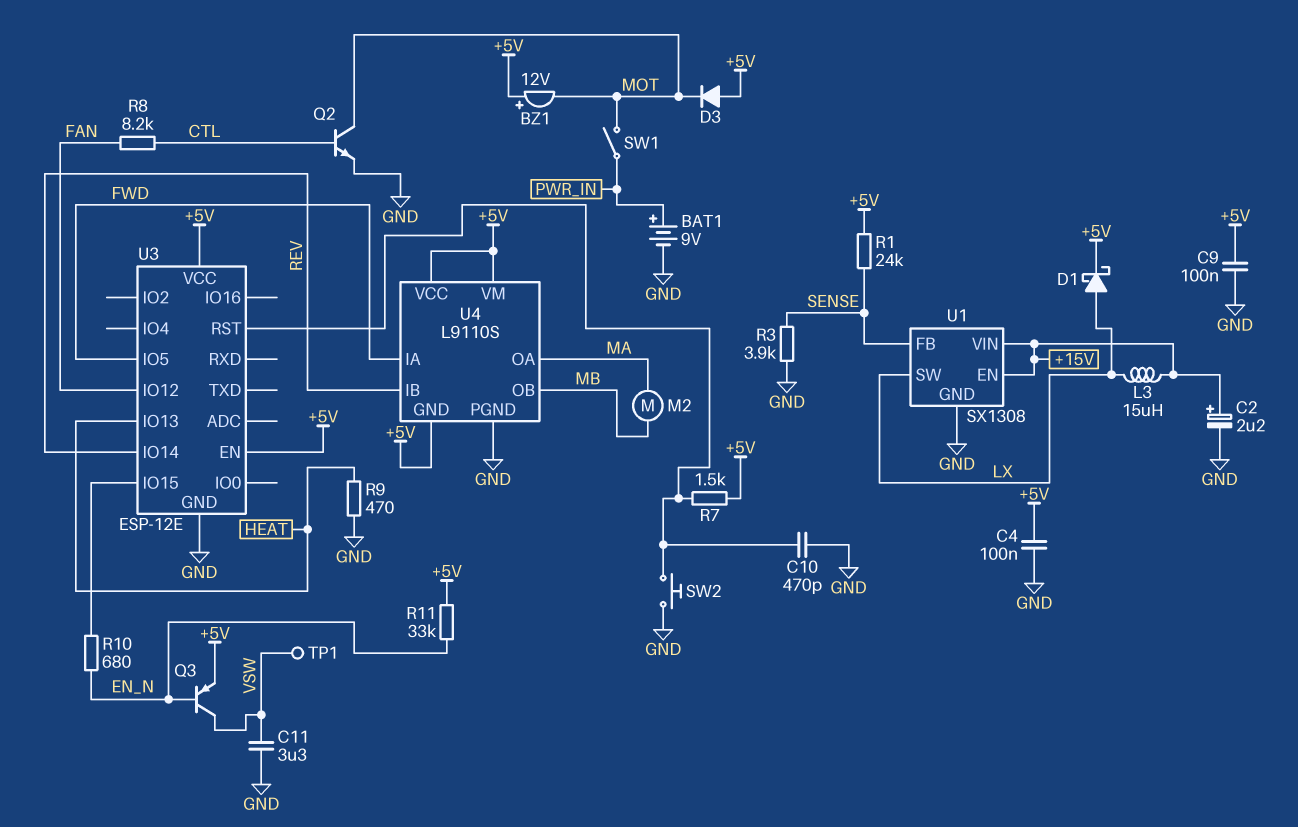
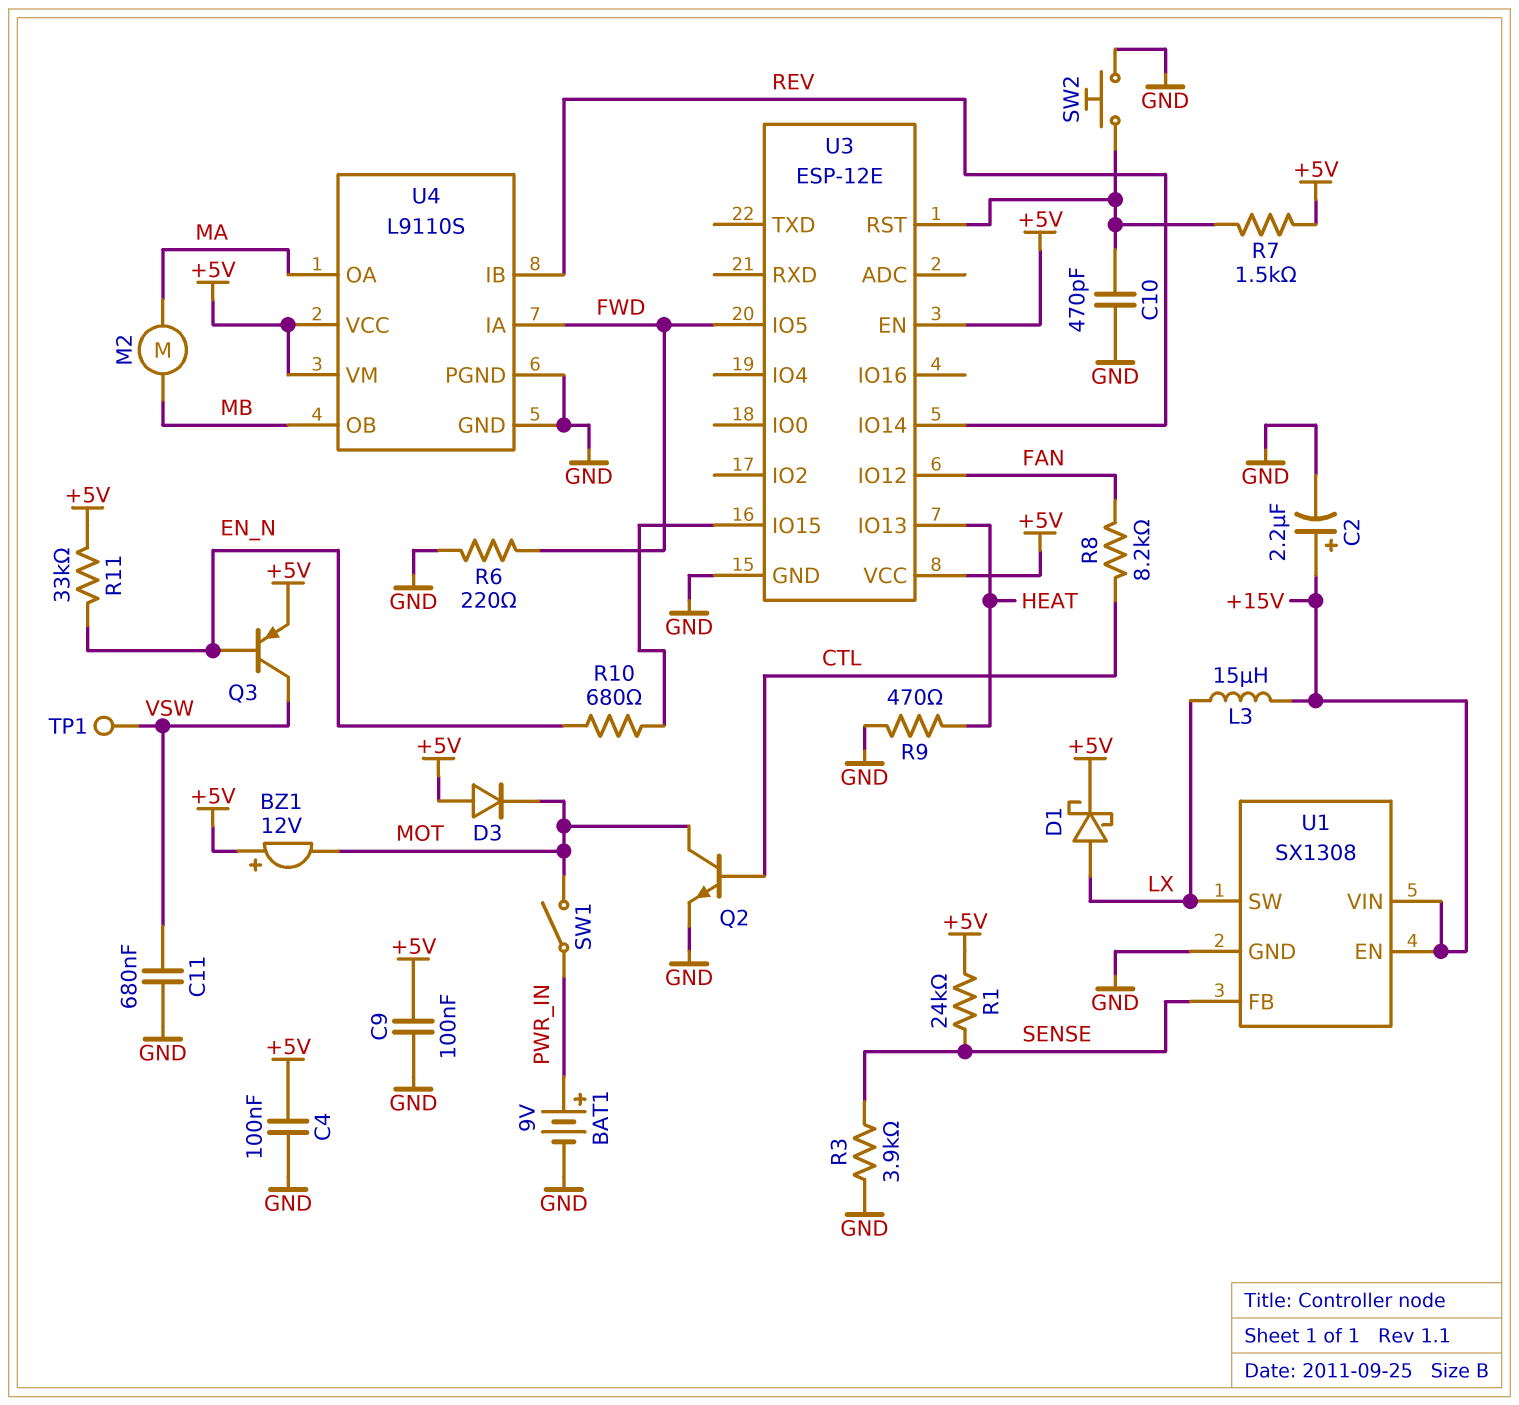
C11: 3.3uF (GND, VSW) -> 680nF (GND, VSW)
R6: none -> 220 (FWD, GND)
U4 pin GND: +5V -> GND

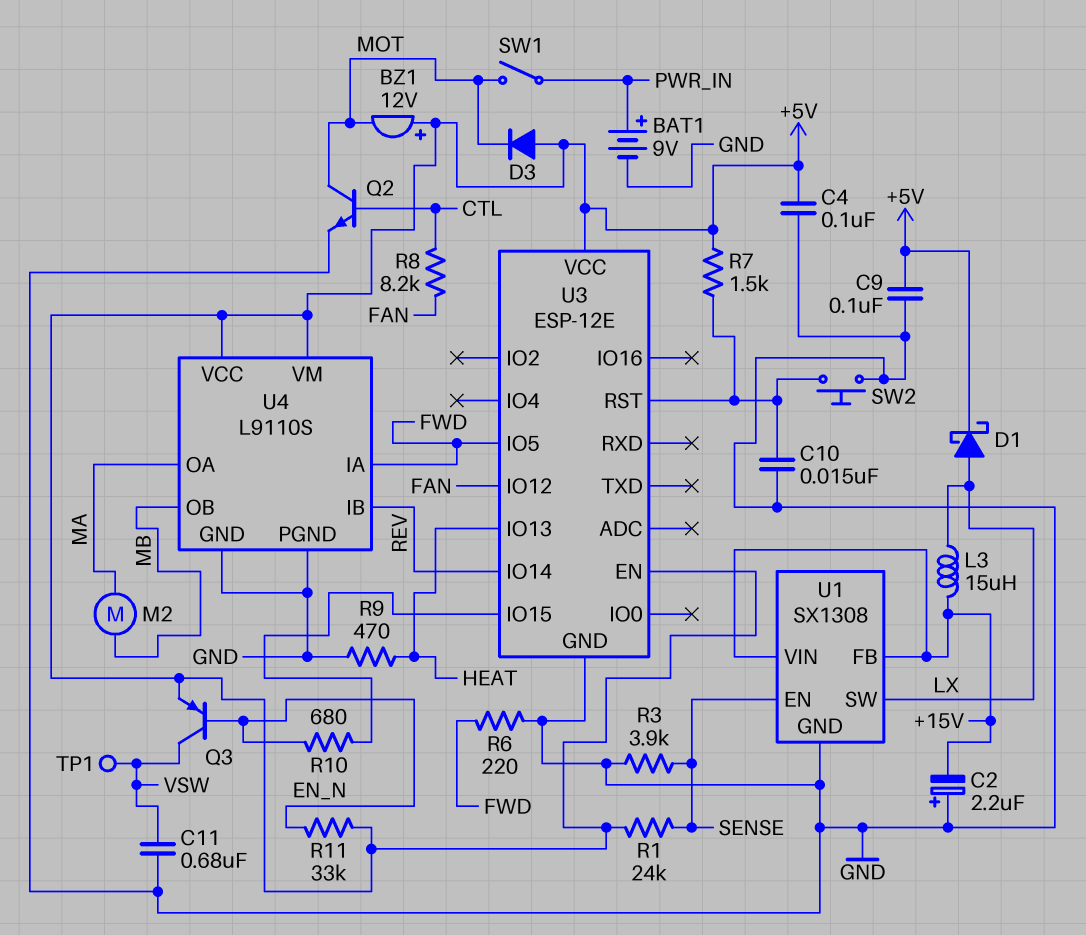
C2: 2.2uF (plus +15V, minus GND) -> 2.2uF (plus GND, minus +15V)
C10: 470pF (GND, U3/RST) -> 15nF (GND, U3/RST)
U1 pin EN: +15V -> SENSE
U1 pin FB: SENSE -> +15V

